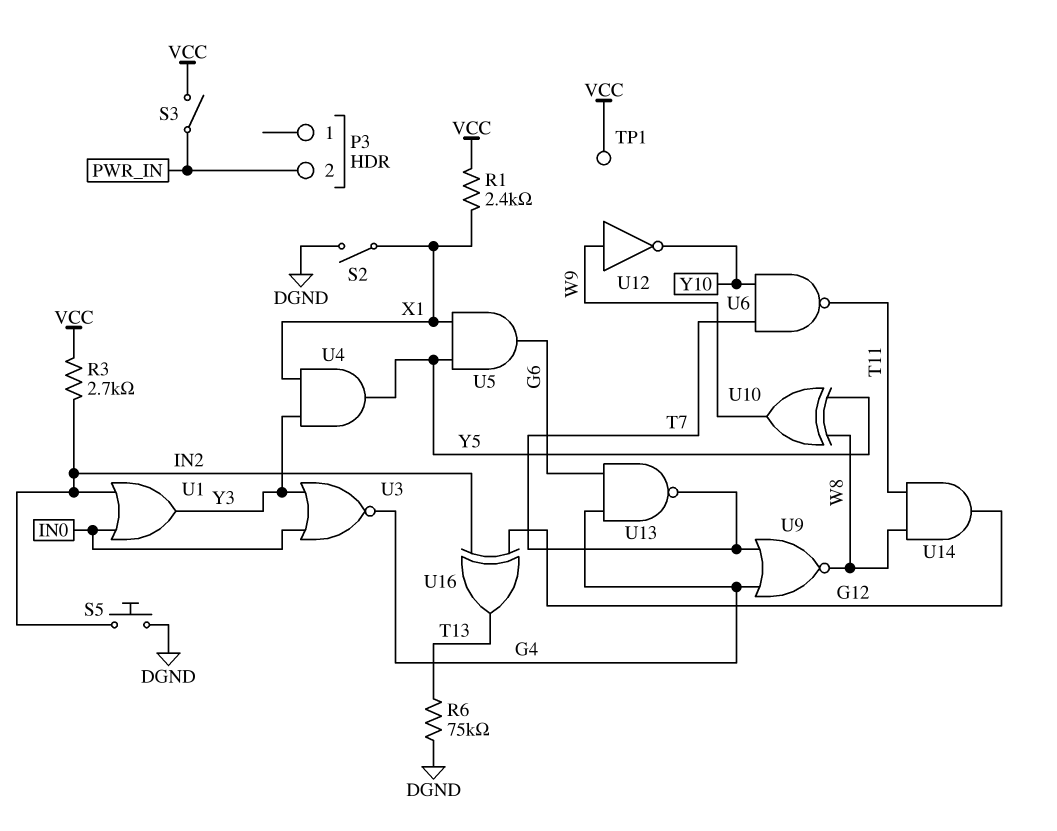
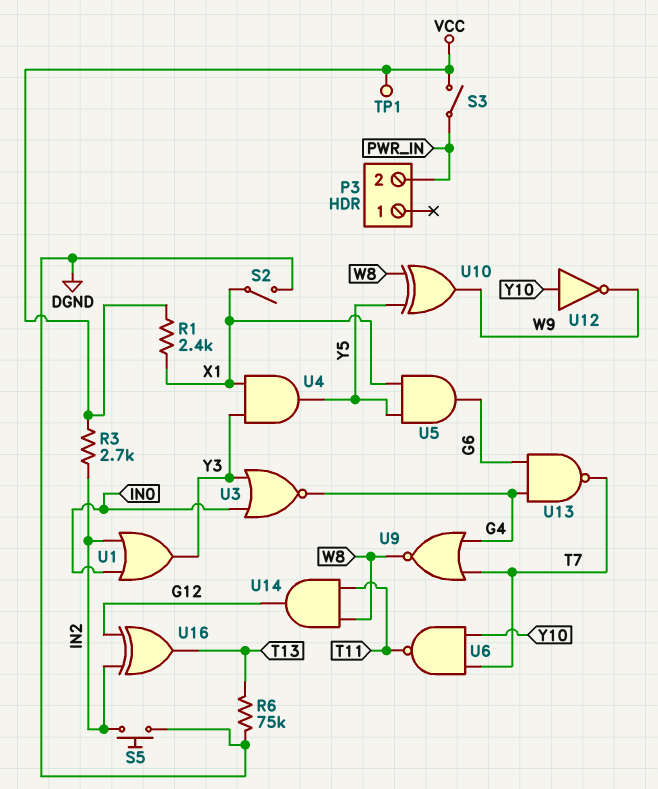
U12: NOT (in W9, out Y10) -> NOT (in Y10, out W9)

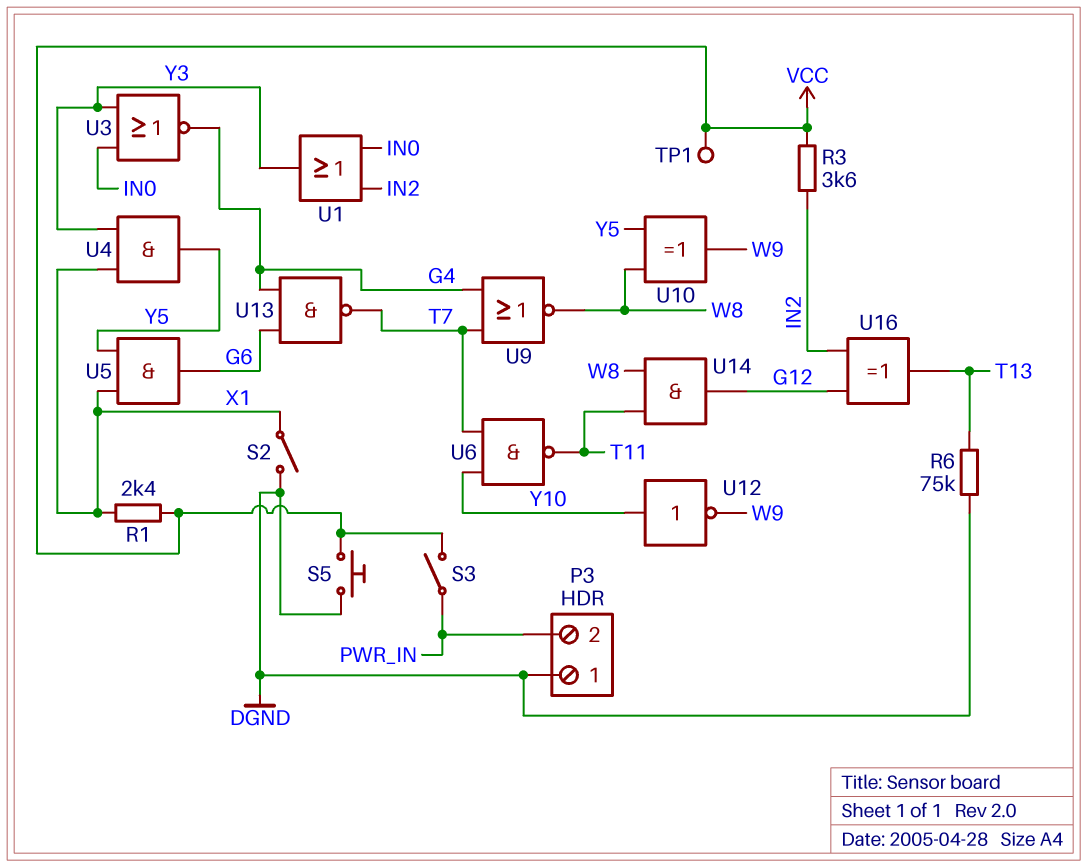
P3 pin 1: none -> DGND
R3: 2.7k (IN2, VCC) -> 3.6k (IN2, VCC)
S5: button (DGND, IN2) -> button (DGND, VCC)

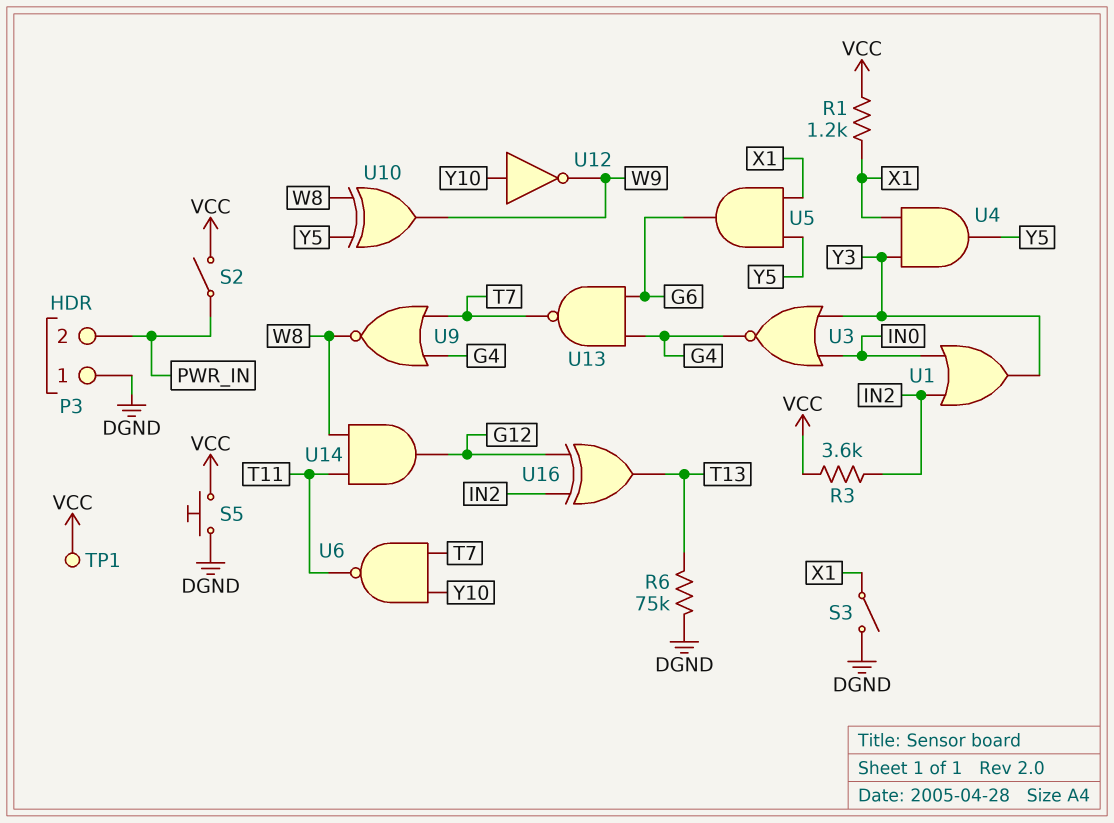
R1: 2.4k (VCC, X1) -> 1.2k (VCC, X1)
S2: switch (DGND, X1) -> switch (PWR_IN, VCC)
S3: switch (PWR_IN, VCC) -> switch (DGND, X1)

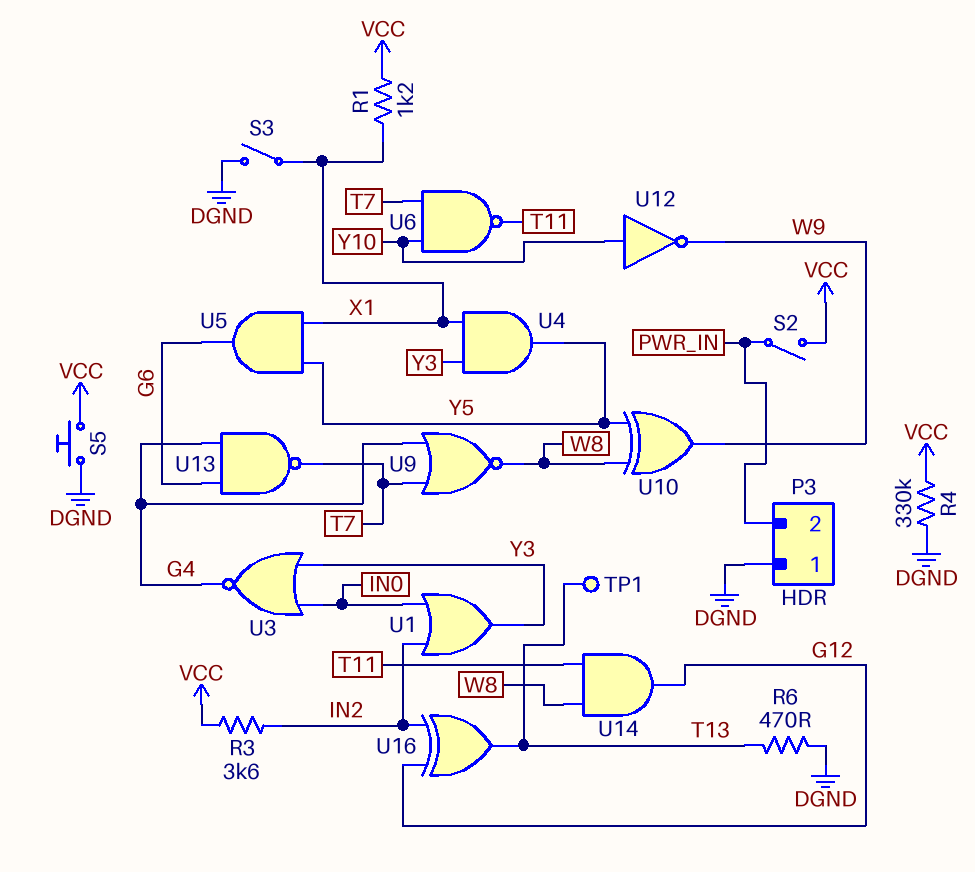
R4: none -> 330k (DGND, VCC)
R6: 75k (DGND, T13) -> 470 (DGND, T13)
TP1: test point (VCC) -> test point (T13)

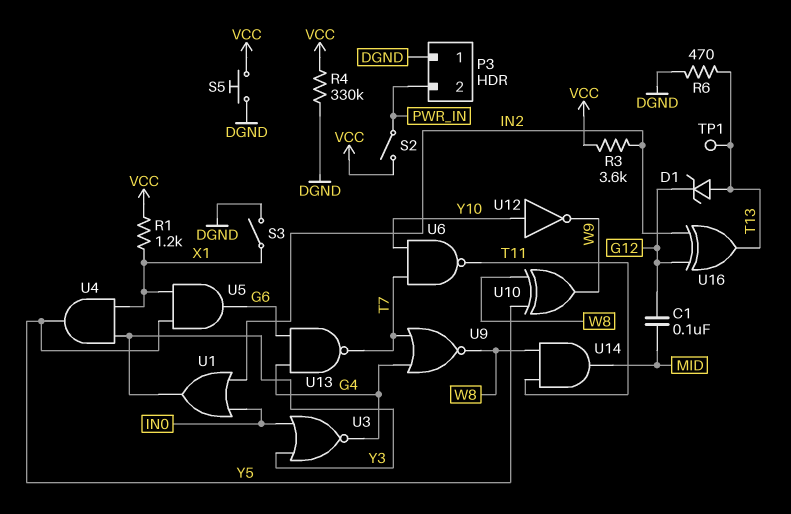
C1: none -> 100nF (G12, MID)
D1: none -> zener (A T13, K G12)
U14: AND (in T11, in W8, out G12) -> AND (in T11, in W8, out MID)

